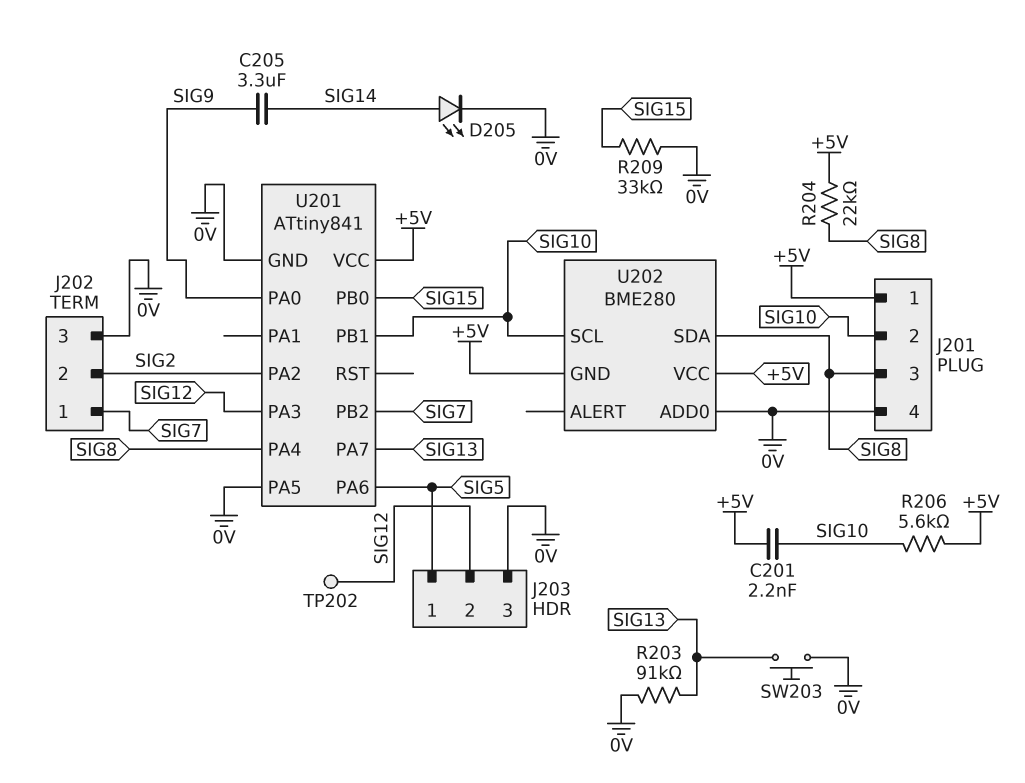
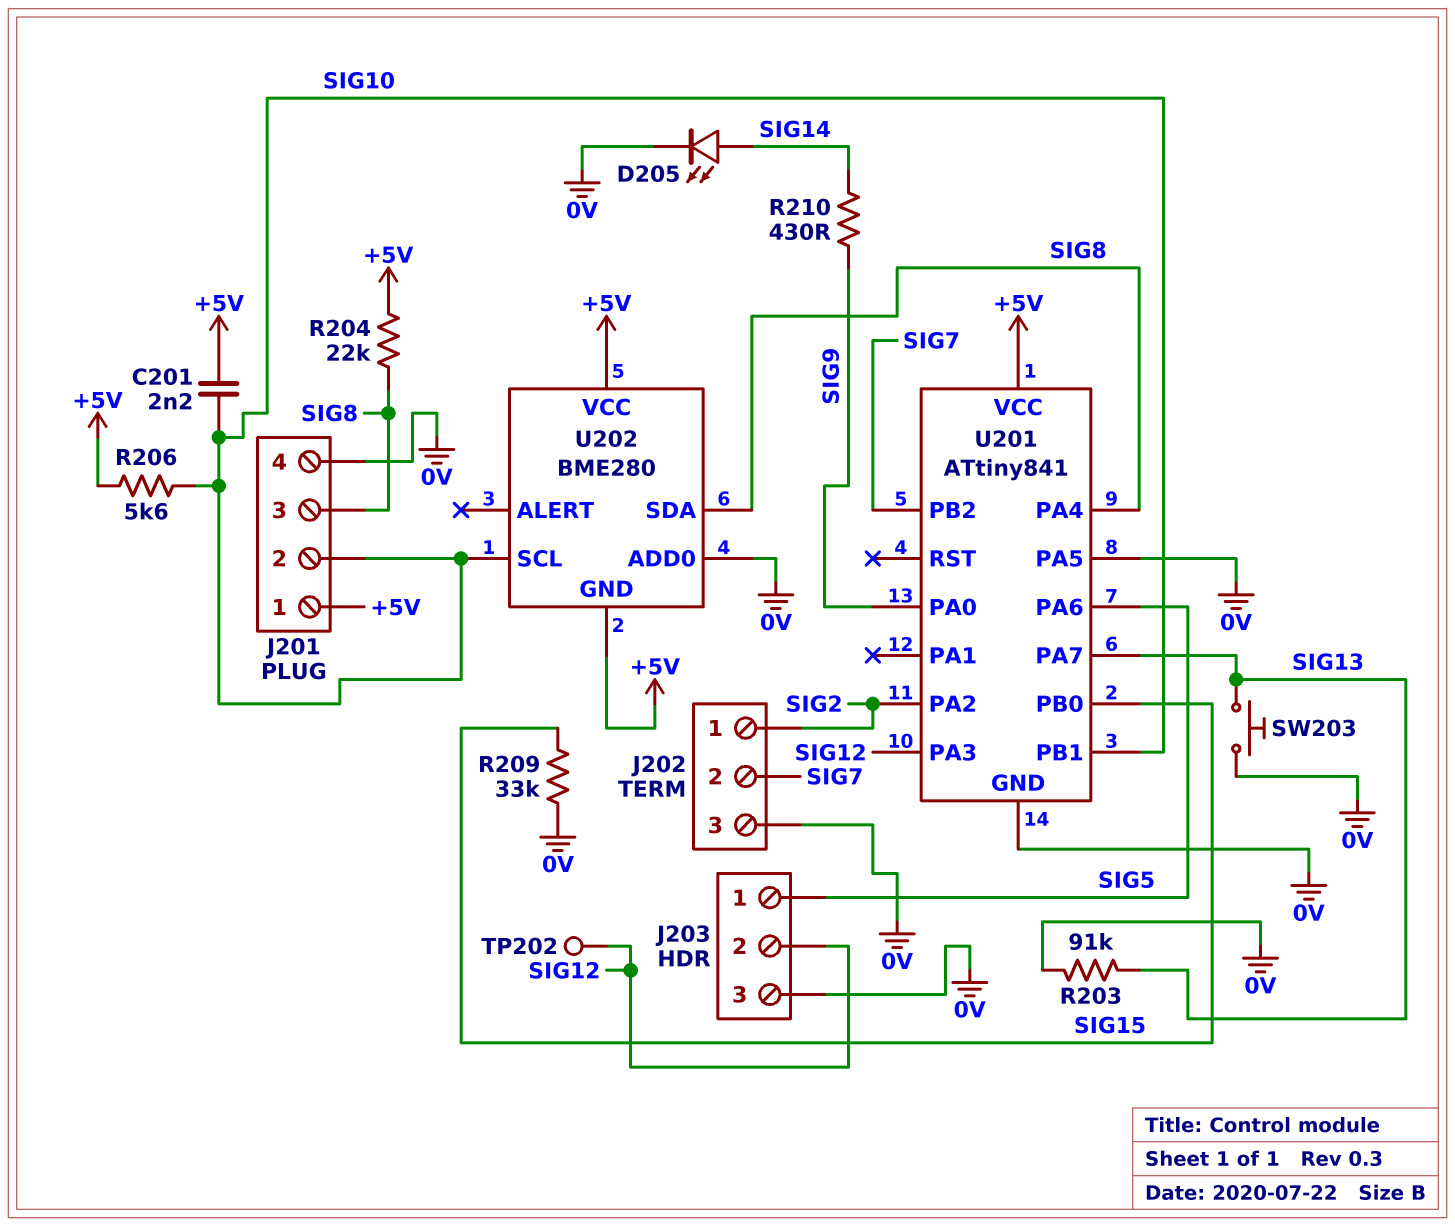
C205: 3.3uF (SIG9, SIG14) -> none
J202 pin 1: SIG7 -> SIG2
J202 pin 2: SIG2 -> SIG7
R210: none -> 430 (SIG9, SIG14)

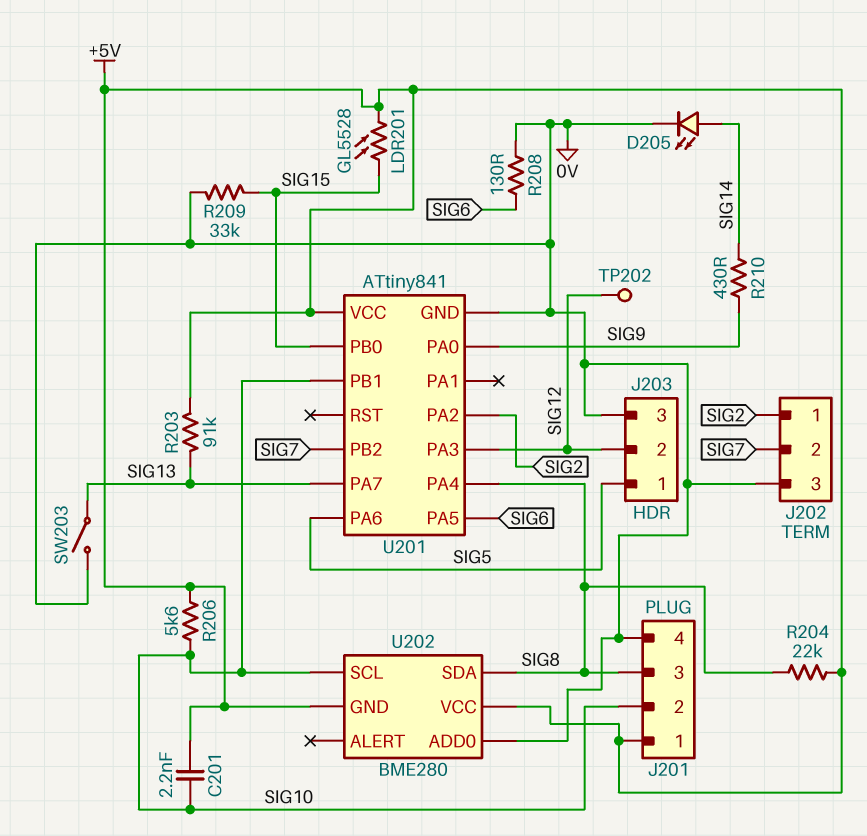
LDR201: none -> GL5528 (+5V, SIG15)
R203: 91k (0V, SIG13) -> 91k (+5V, SIG13)
R208: none -> 130 (0V, SIG6)
SW203: button (0V, SIG13) -> switch (0V, SIG13)
U201 pin PA5: 0V -> SIG6

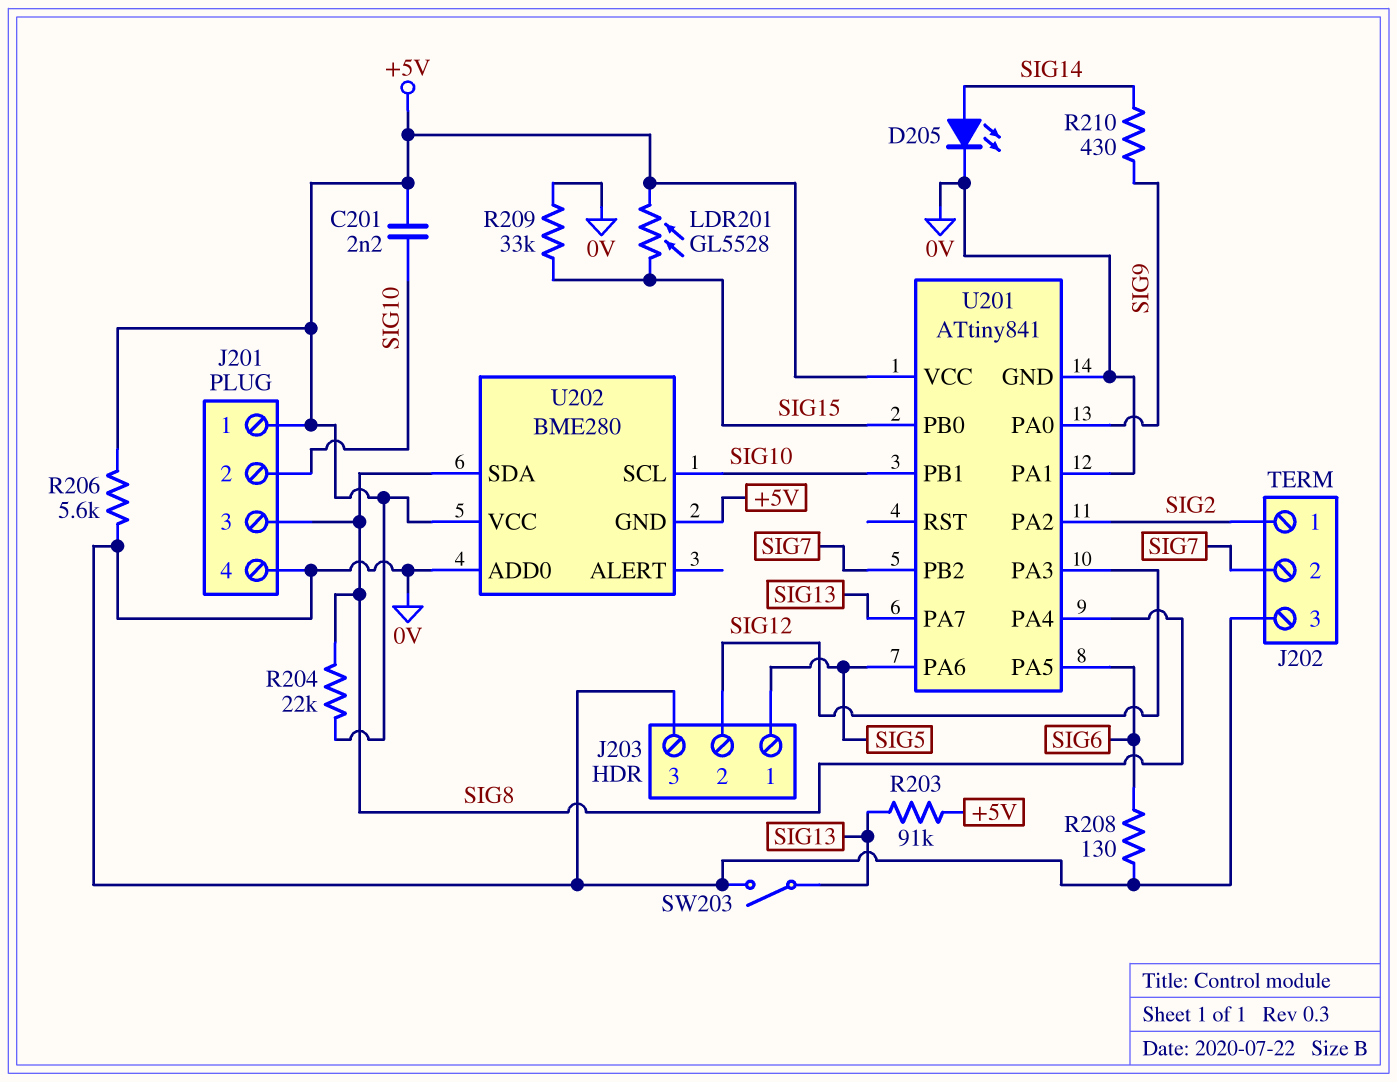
R206: 5.6k (+5V, SIG10) -> 5.6k (+5V, 0V)
TP202: test point (SIG12) -> none
U201 pin PA1: none -> 0V

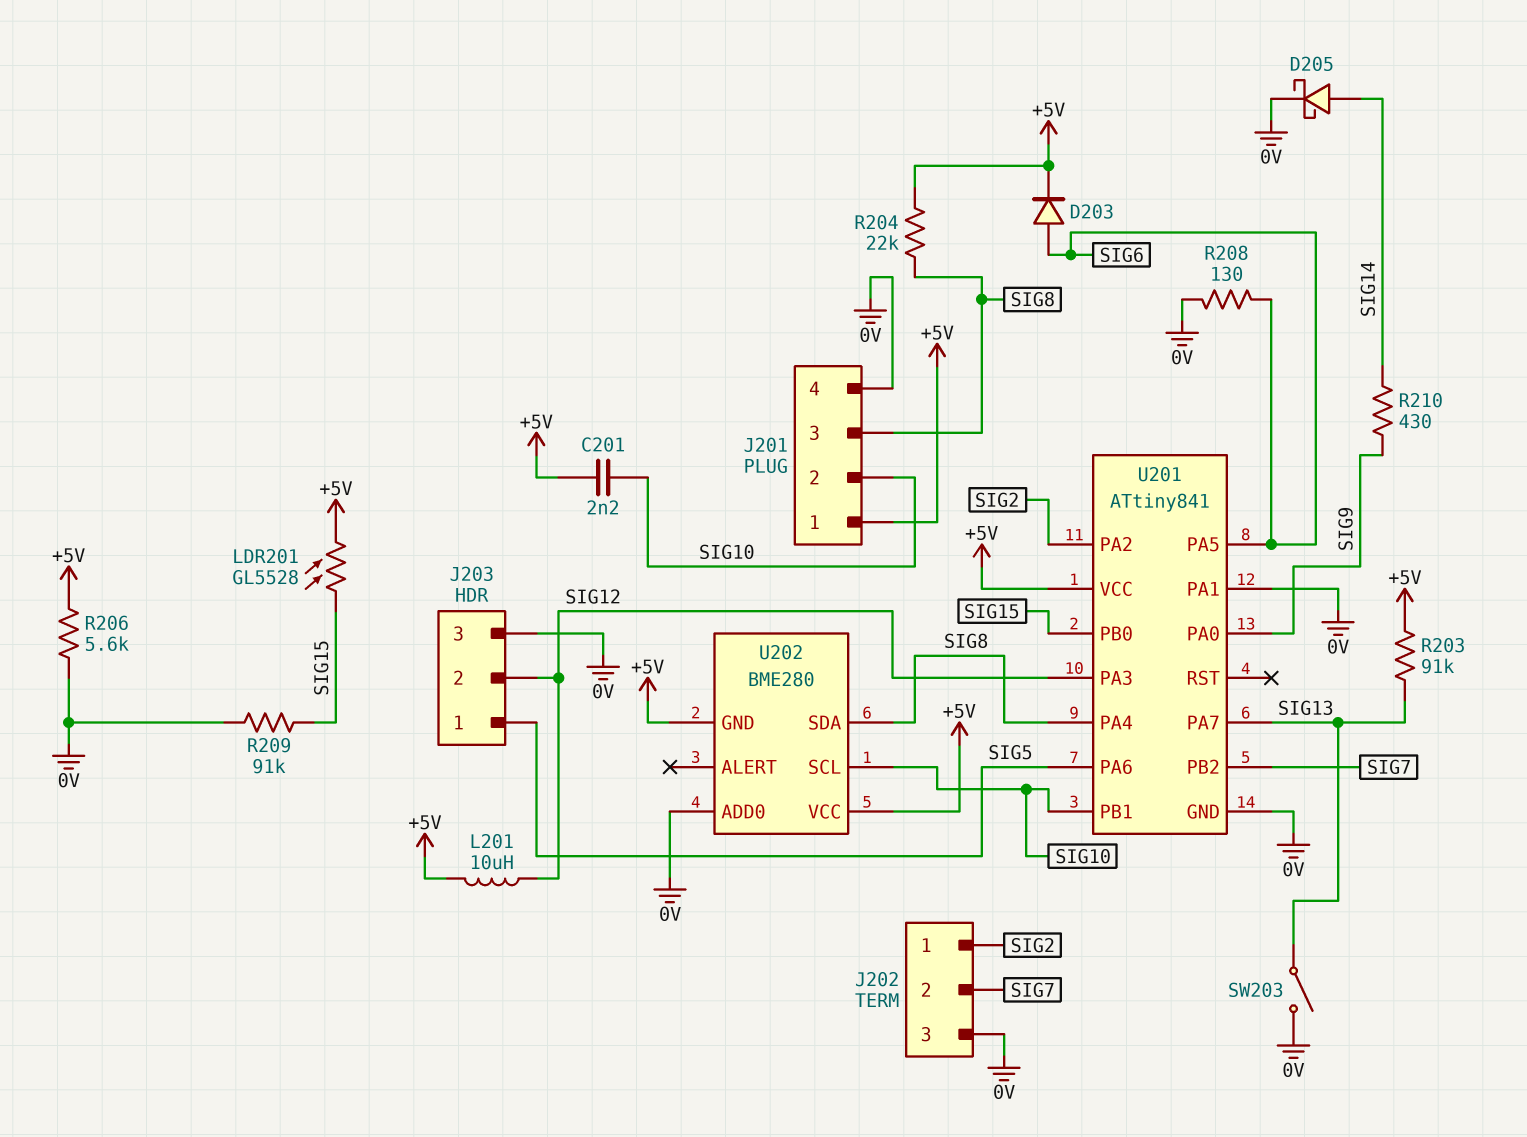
D203: none -> diode (A SIG6, K +5V)
D205: LED (A SIG14, K 0V) -> schottky (A SIG14, K 0V)
L201: none -> 10uH (+5V, SIG12)
R209: 33k (0V, SIG15) -> 91k (0V, SIG15)

